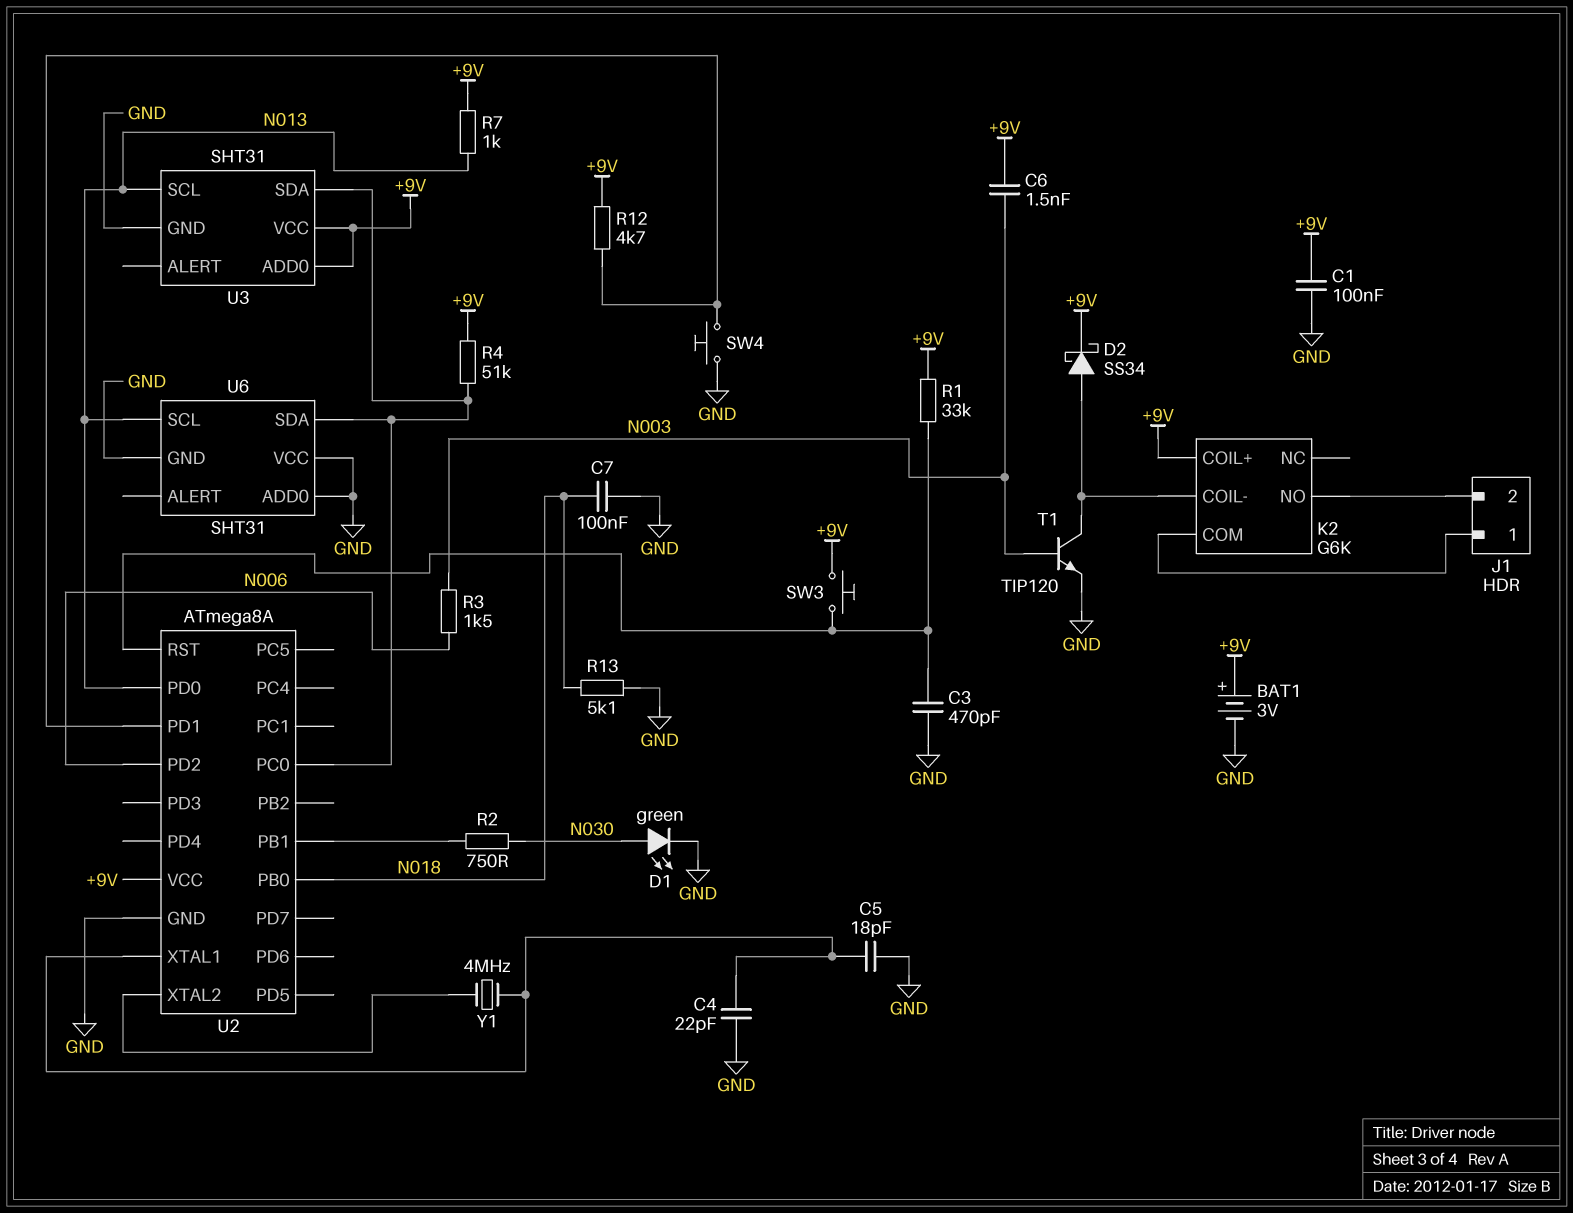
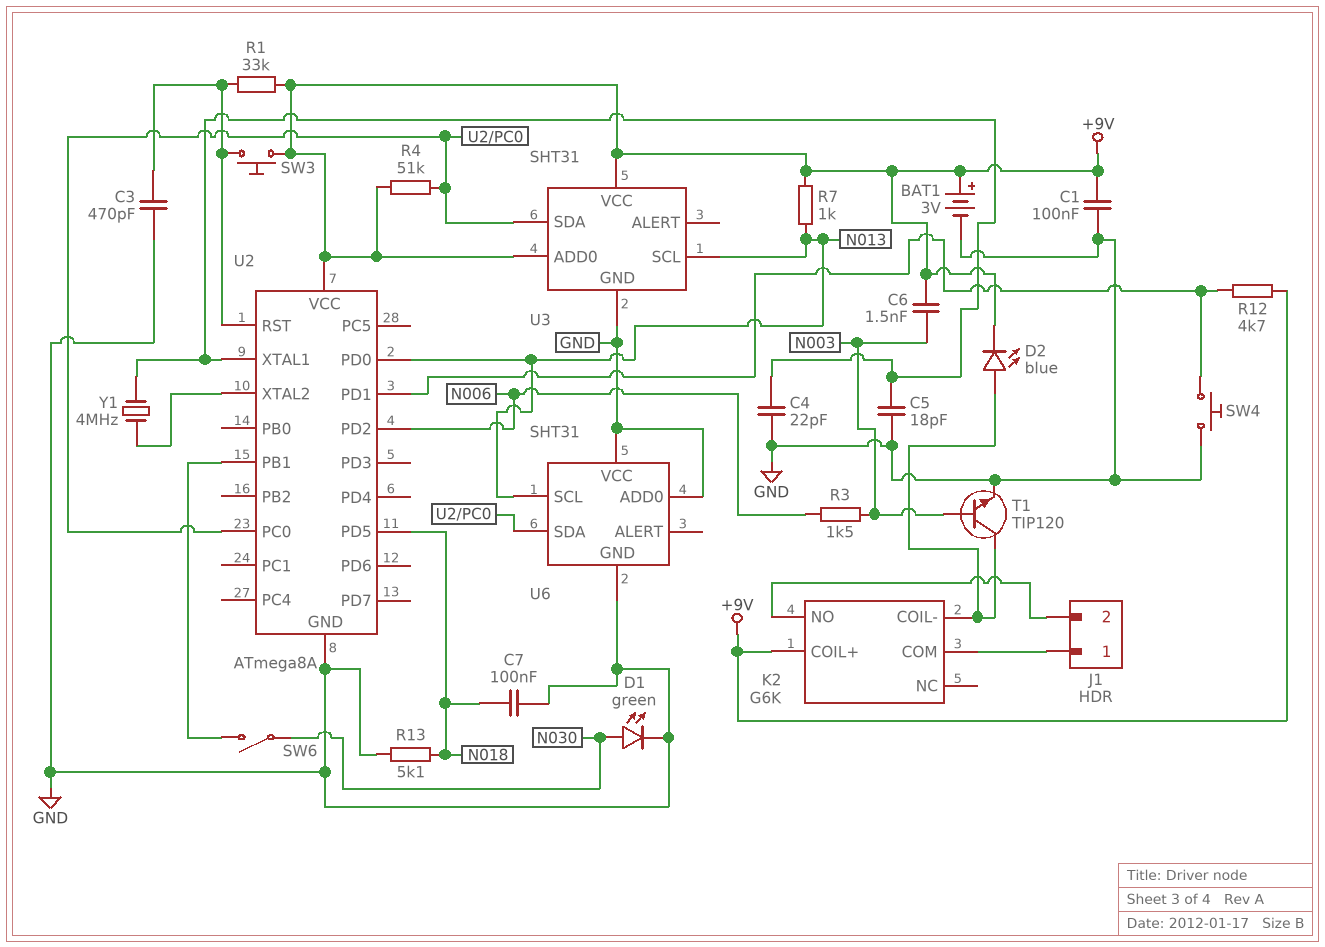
D2: schottky SS34 (A K2/COIL-, K +9V) -> LED blue (A K2/COIL-, K +9V)
R2: 750 (N030, U2/PB1) -> none
SW6: none -> switch (N030, U2/PB1)
U2 pin PB0: N018 -> none
U2 pin PD5: none -> N018

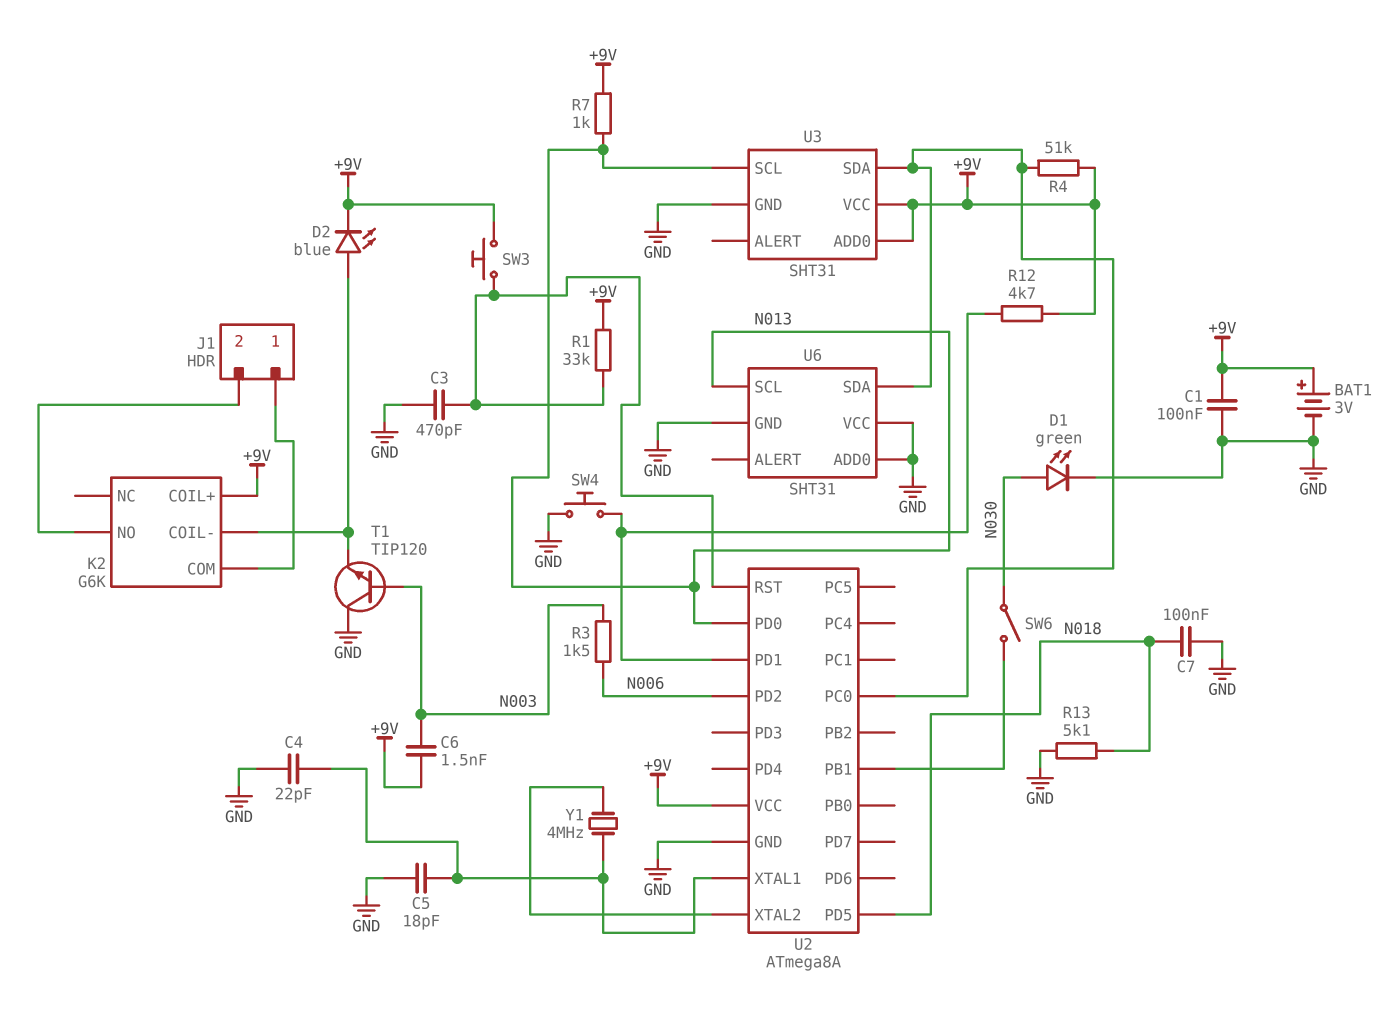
T1: NPN TIP120 (B N003, C K2/COIL-, E GND) -> NPN TIP120 (B N003, C GND, E K2/COIL-)

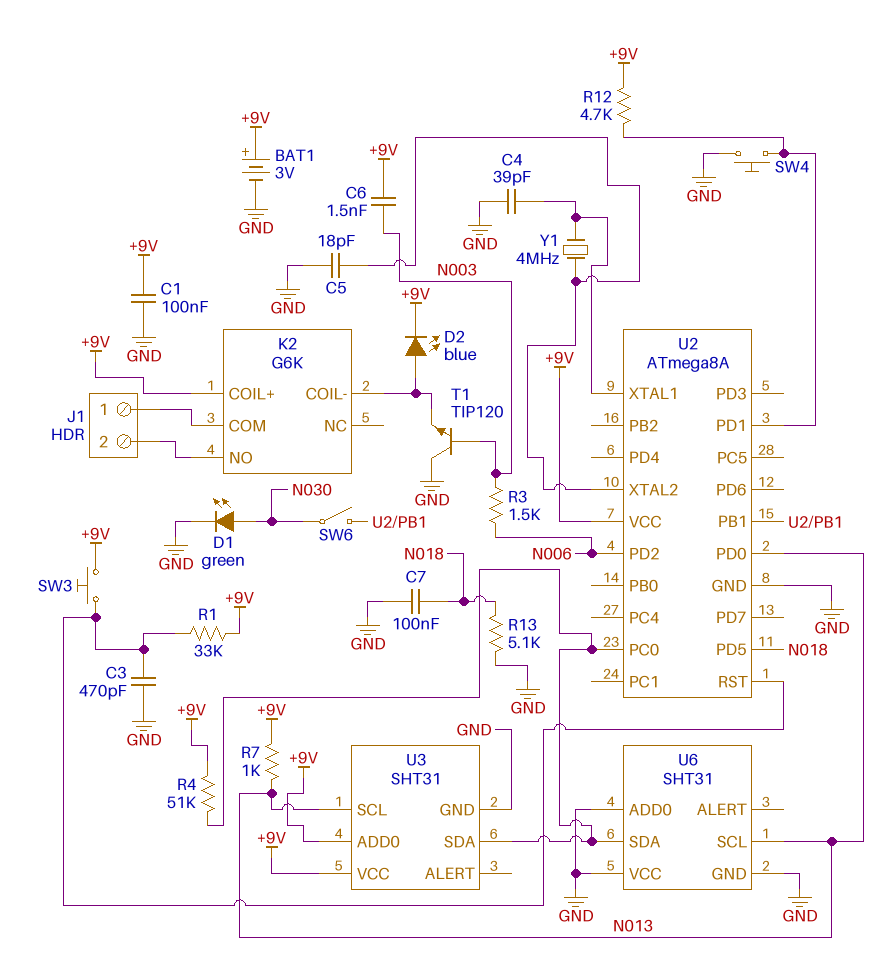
C4: 22pF (GND, U2/XTAL1) -> 39pF (GND, U2/XTAL1)
C5: 18pF (GND, U2/XTAL1) -> 18pF (GND, U2/XTAL2)

